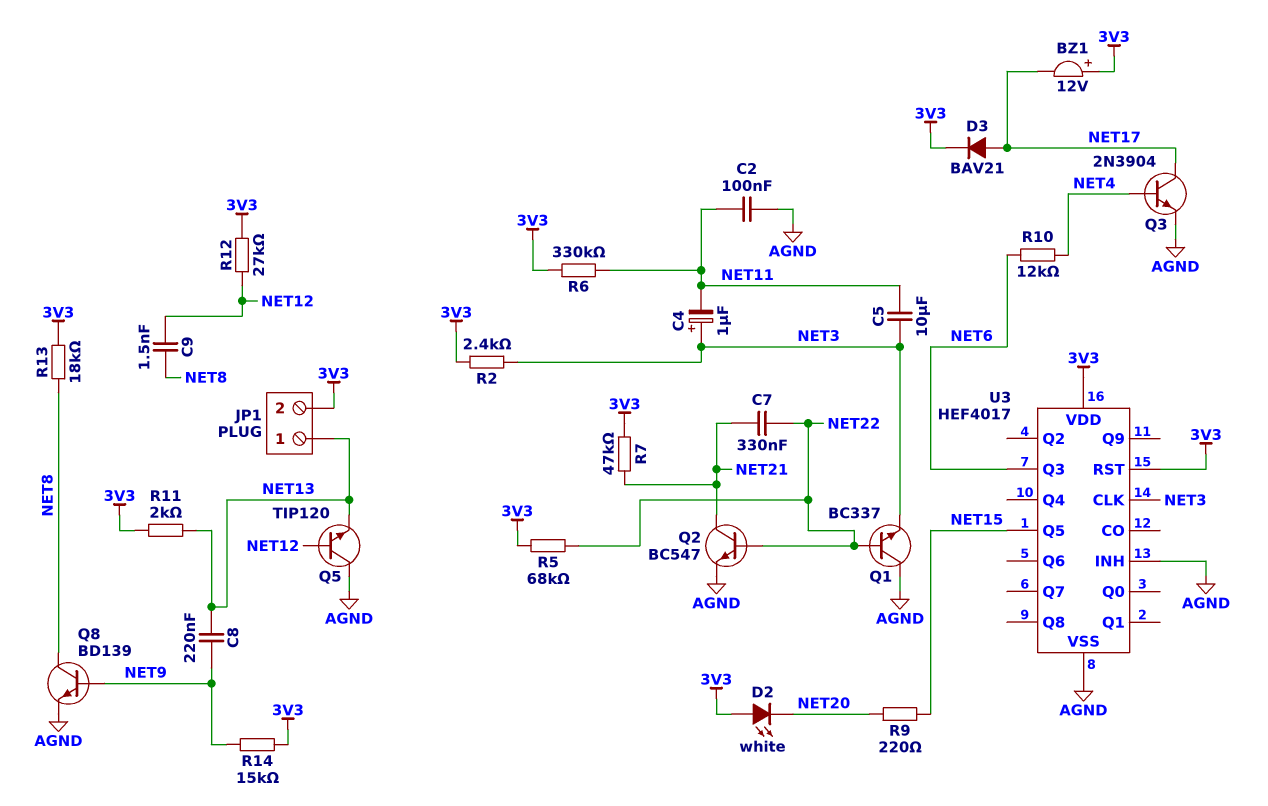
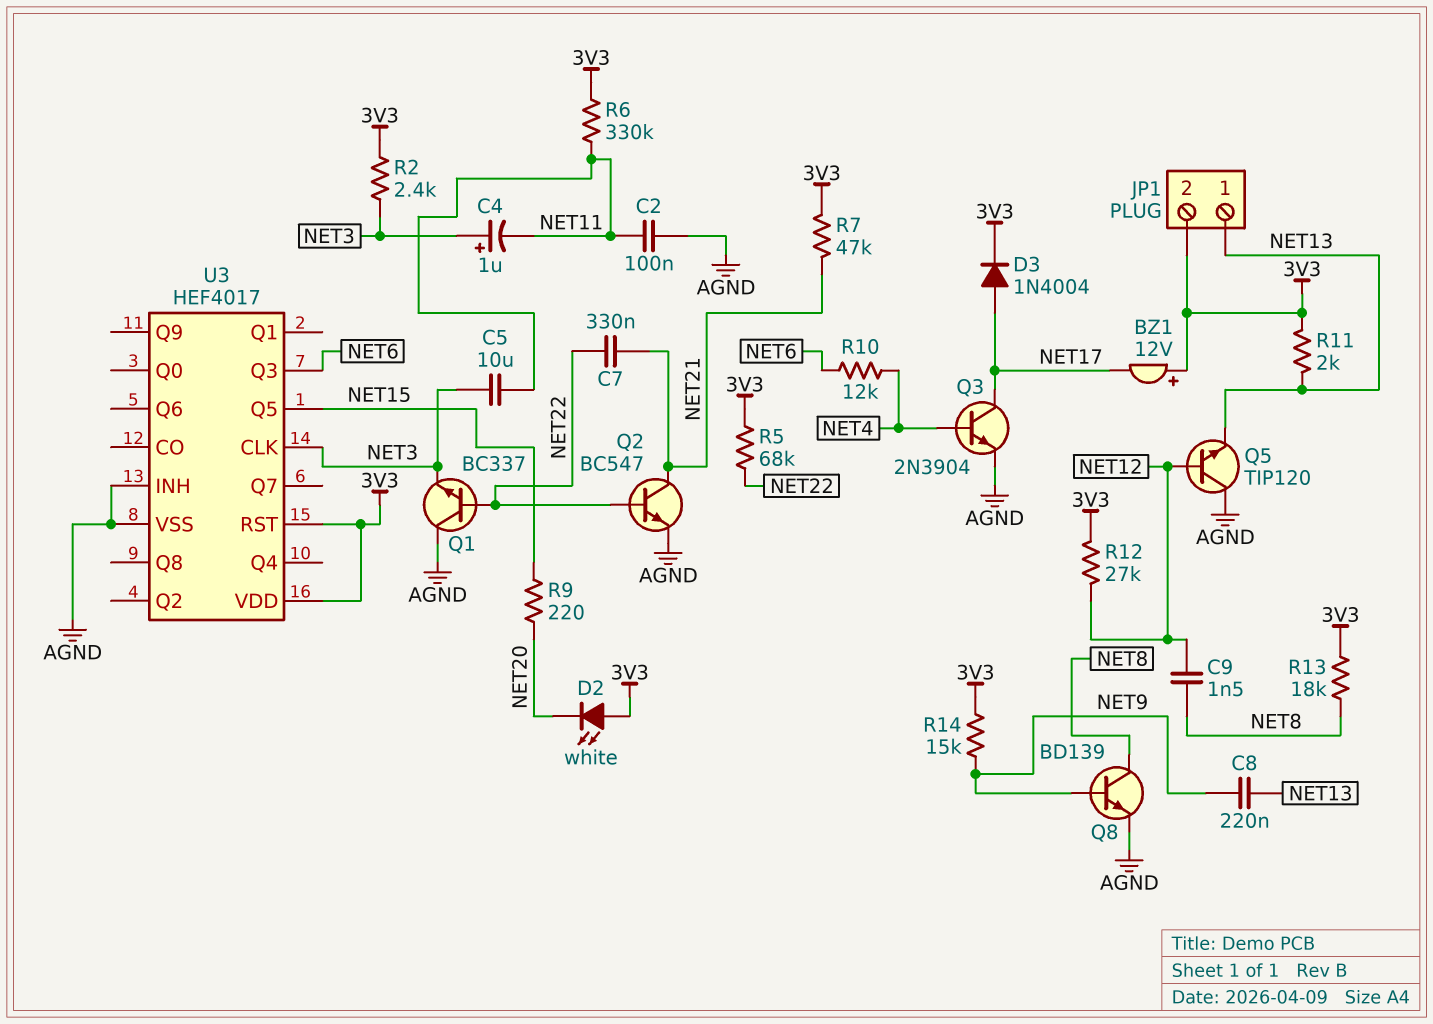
D3: diode BAV21 (A NET17, K 3V3) -> diode 1N4004 (A NET17, K 3V3)

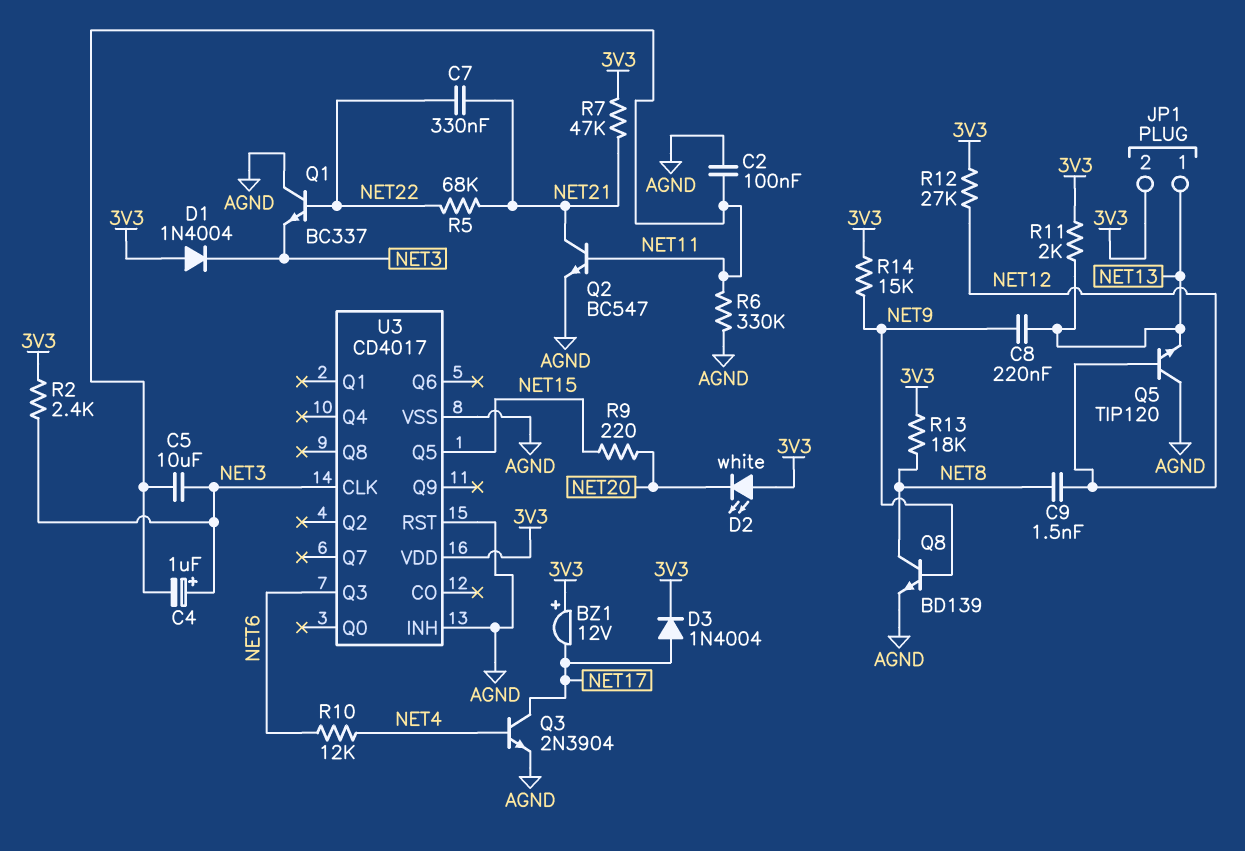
D1: none -> diode 1N4004 (A 3V3, K NET3)
Q2: NPN BC547 (B NET22, C NET21, E AGND) -> NPN BC547 (B NET11, C NET21, E AGND)
R5: 68k (3V3, NET22) -> 68k (NET21, NET22)
R6: 330k (3V3, NET11) -> 330k (AGND, NET11)
U3: HEF4017 -> CD4017
U3 pin RST: 3V3 -> AGND

